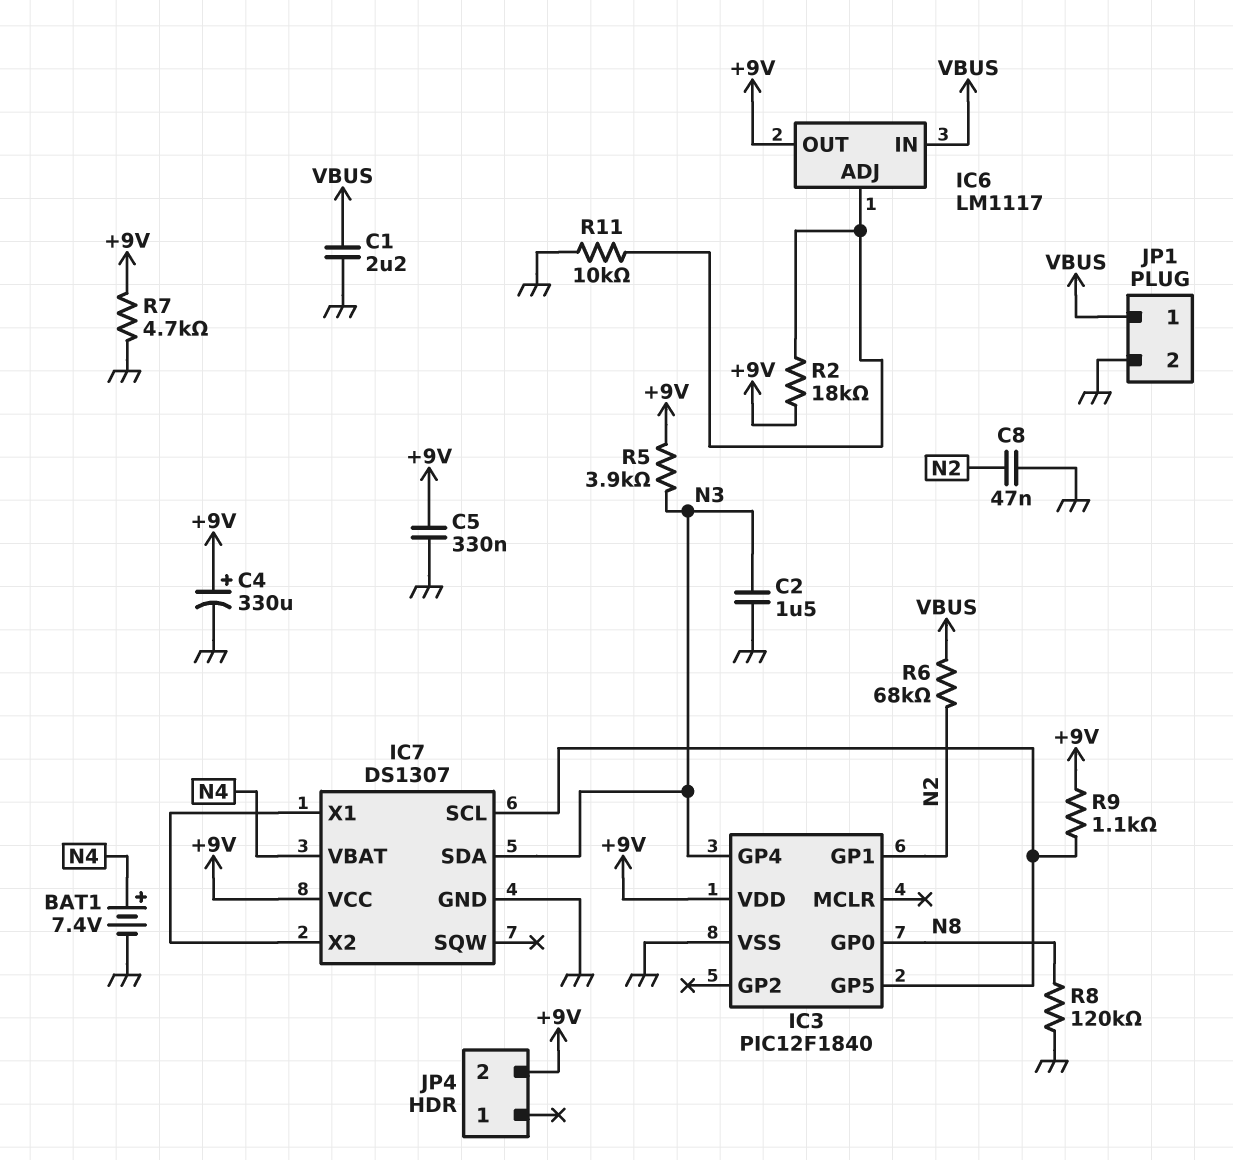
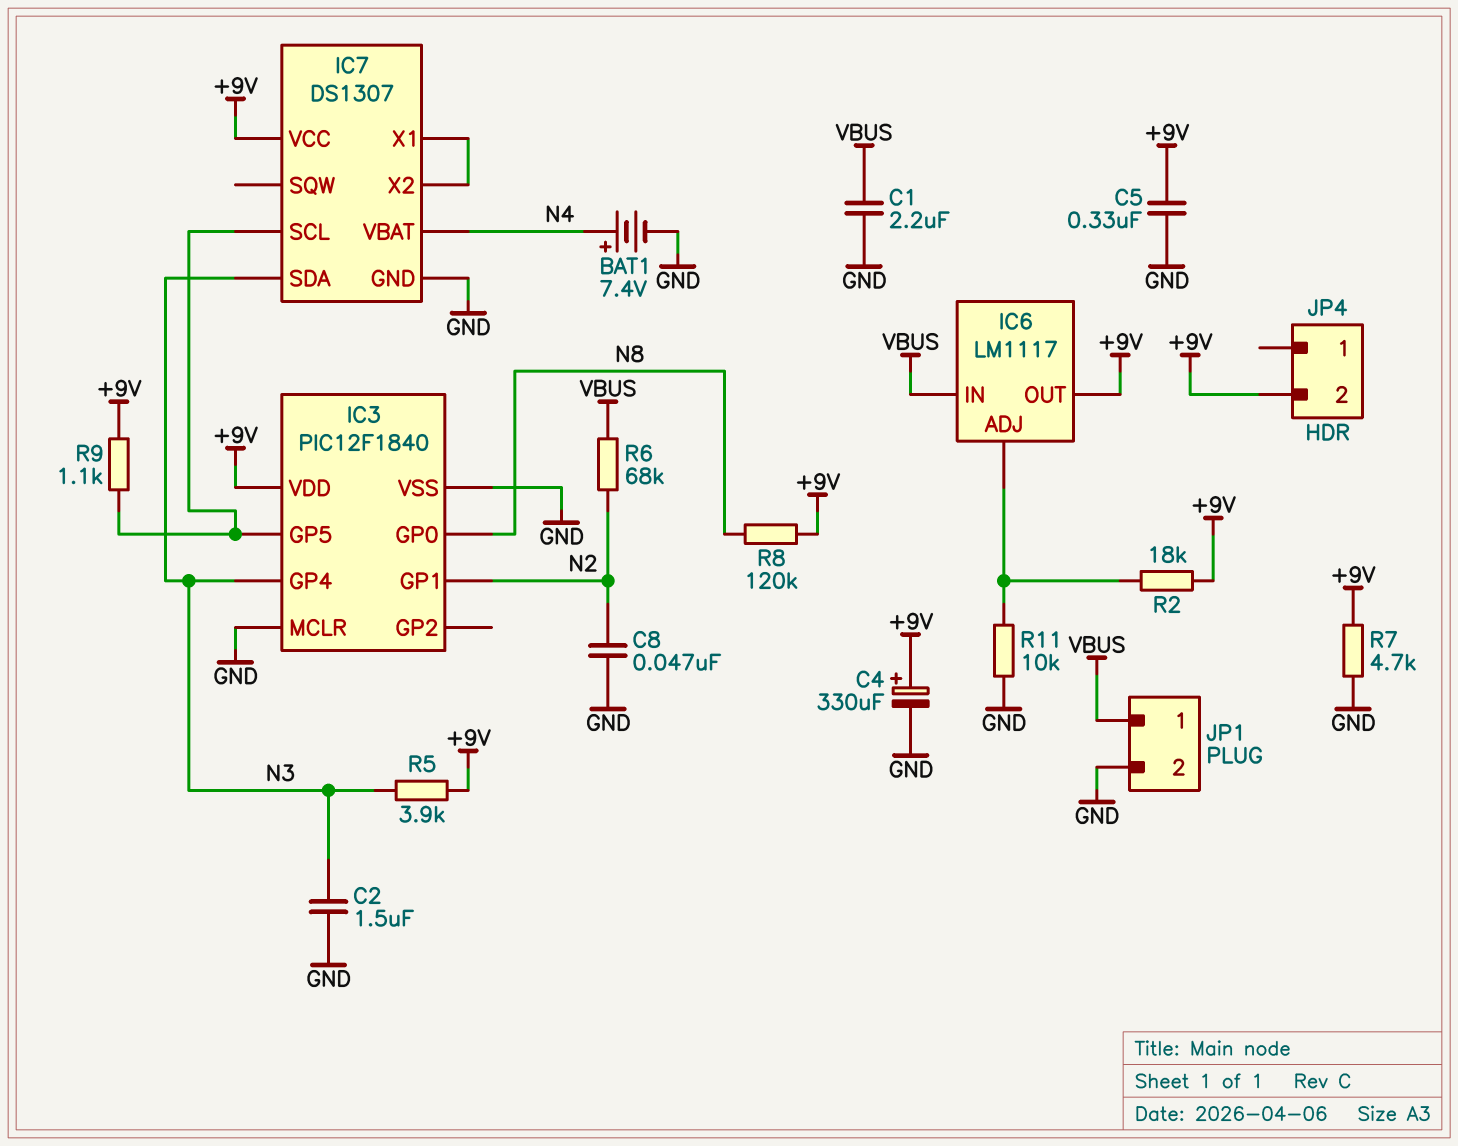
IC3 pin MCLR: none -> GND
R8: 120k (GND, N8) -> 120k (+9V, N8)

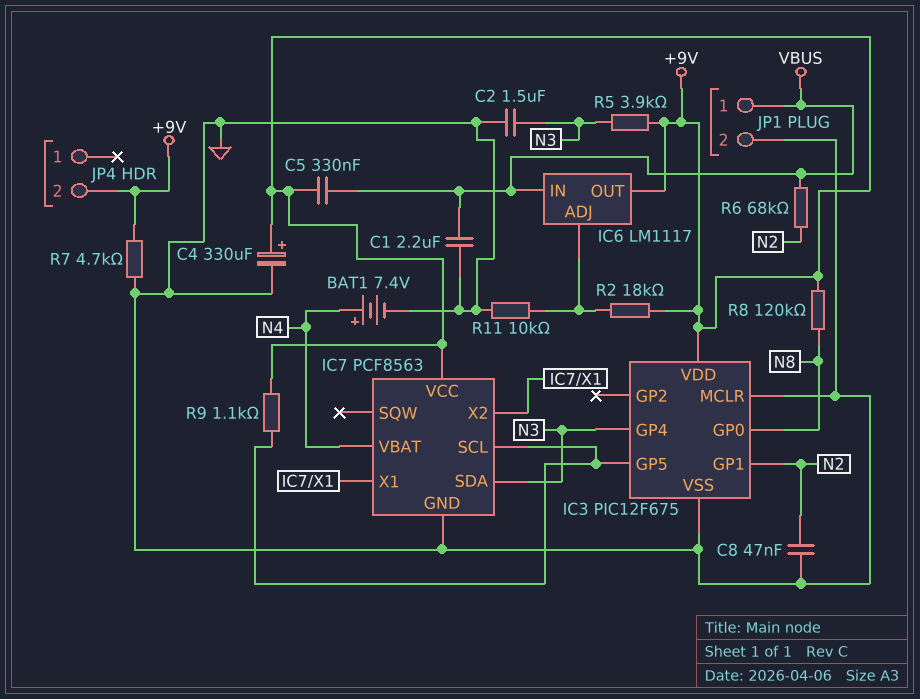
C5: 330nF (+9V, GND) -> 330nF (+9V, VBUS)
IC3: PIC12F1840 -> PIC12F675
IC7: DS1307 -> PCF8563

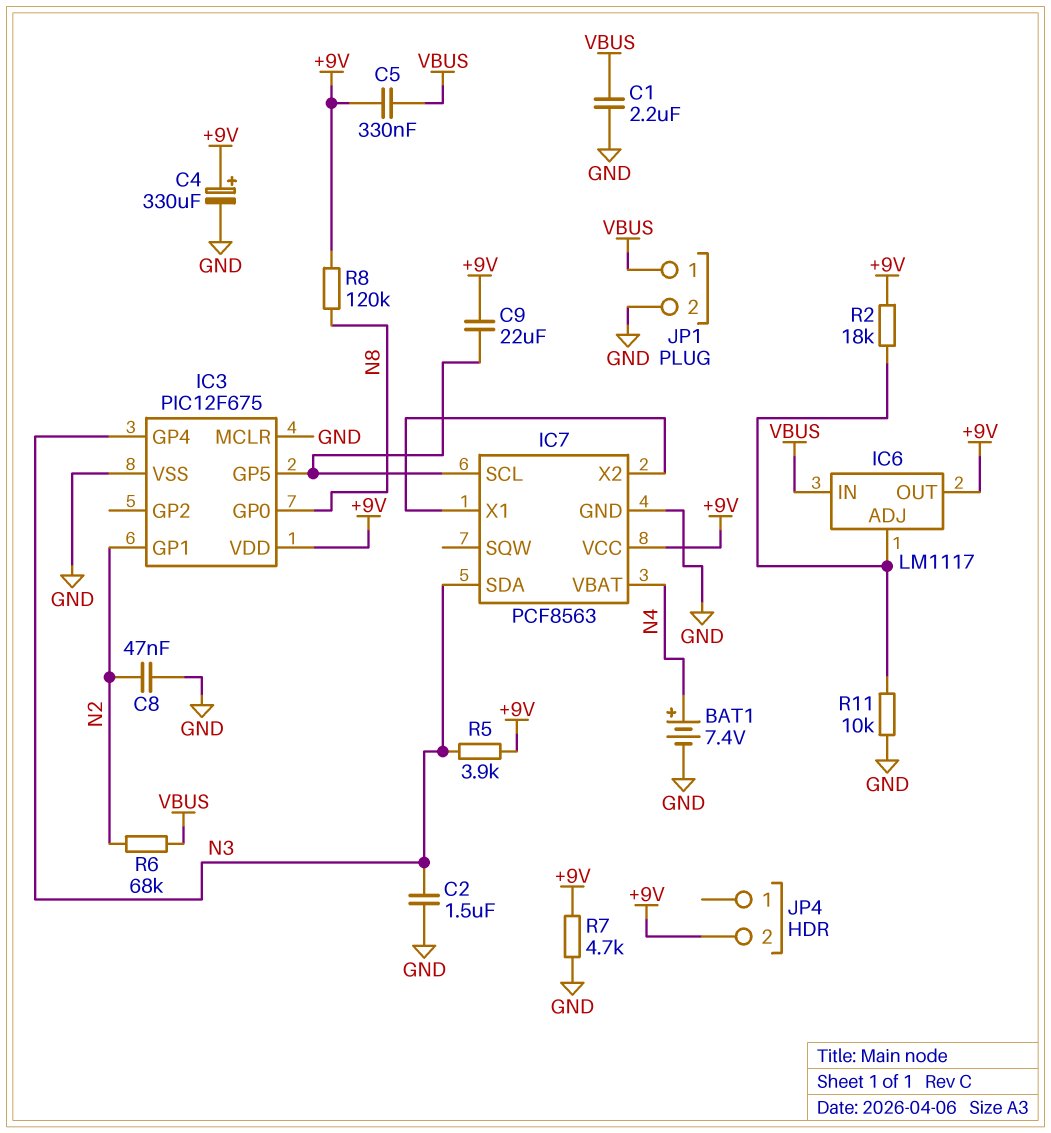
C9: none -> 22uF (+9V, IC3/GP5)
R9: 1.1k (+9V, IC3/GP5) -> none

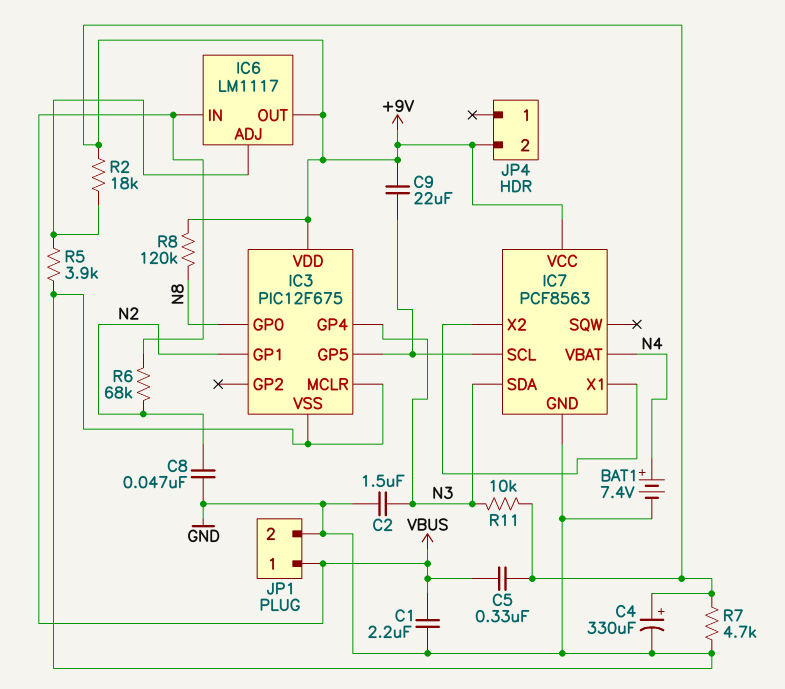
R5: 3.9k (+9V, N3) -> 3.9k (GND, IC6/ADJ)
R11: 10k (GND, IC6/ADJ) -> 10k (+9V, N3)

